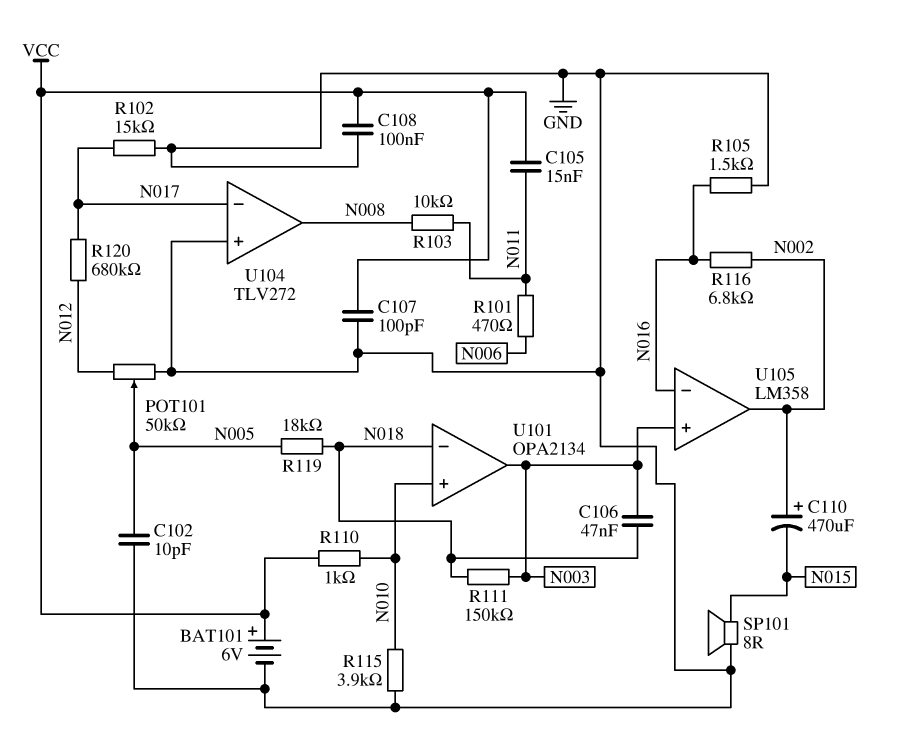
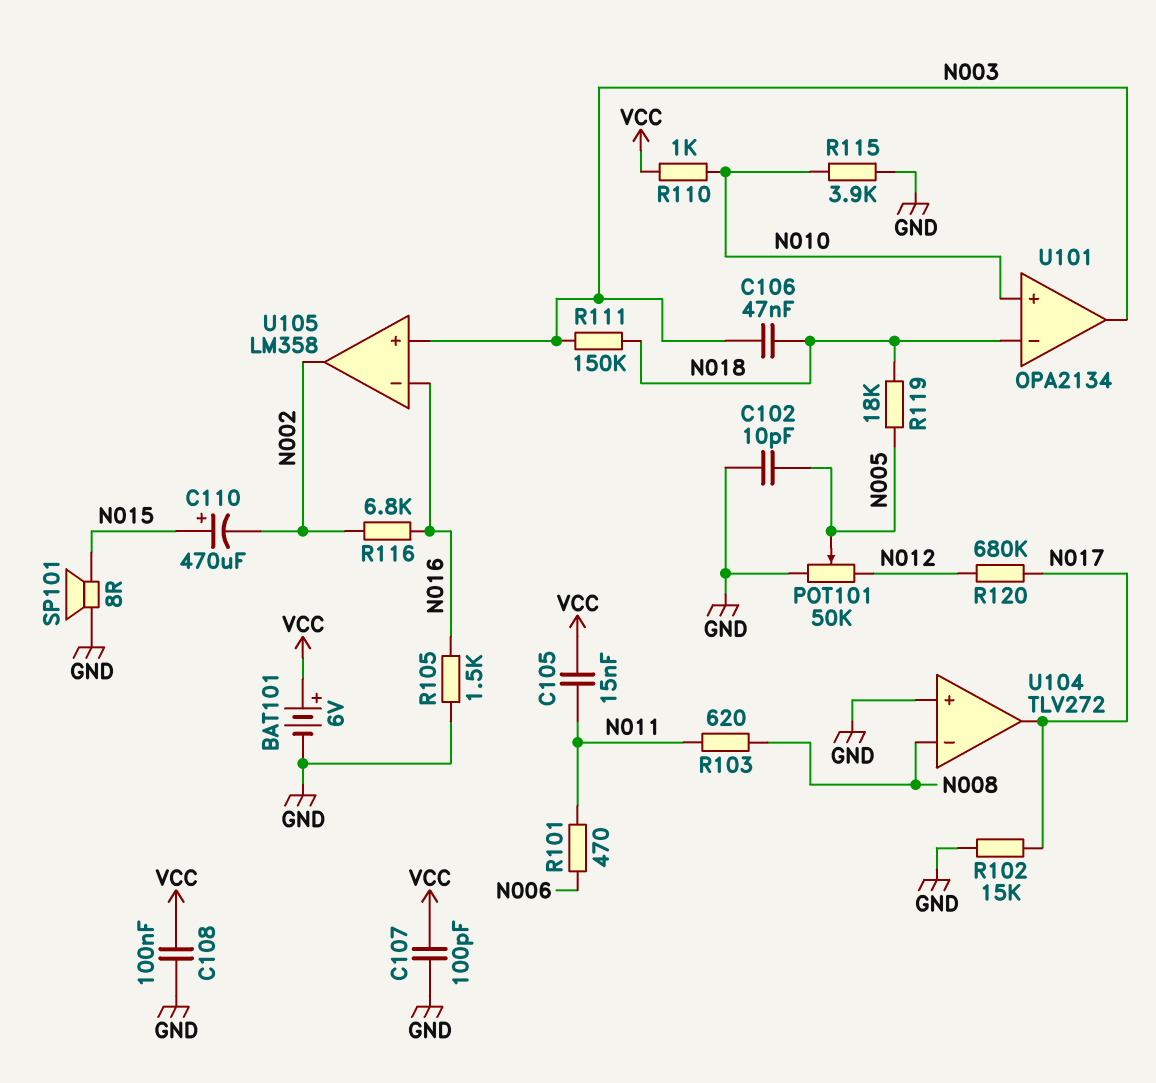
C110: 470uF (plus N002, minus N015) -> 470uF (plus N015, minus N002)
R103: 10k (N008, N011) -> 620 (N008, N011)
U104 pin in-: N017 -> N008
U104 pin out: N008 -> N017

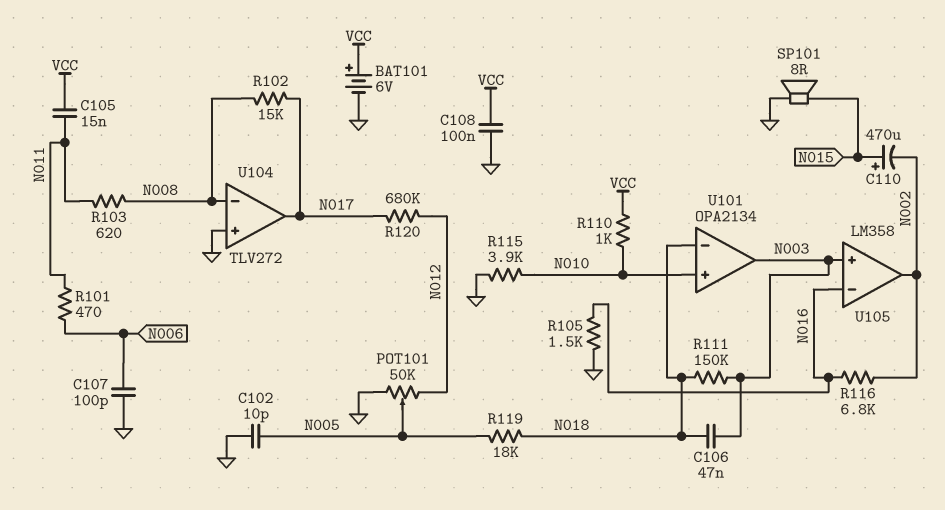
C107: 100pF (GND, VCC) -> 100pF (GND, N006)
R102: 15k (GND, N017) -> 15k (N008, N017)

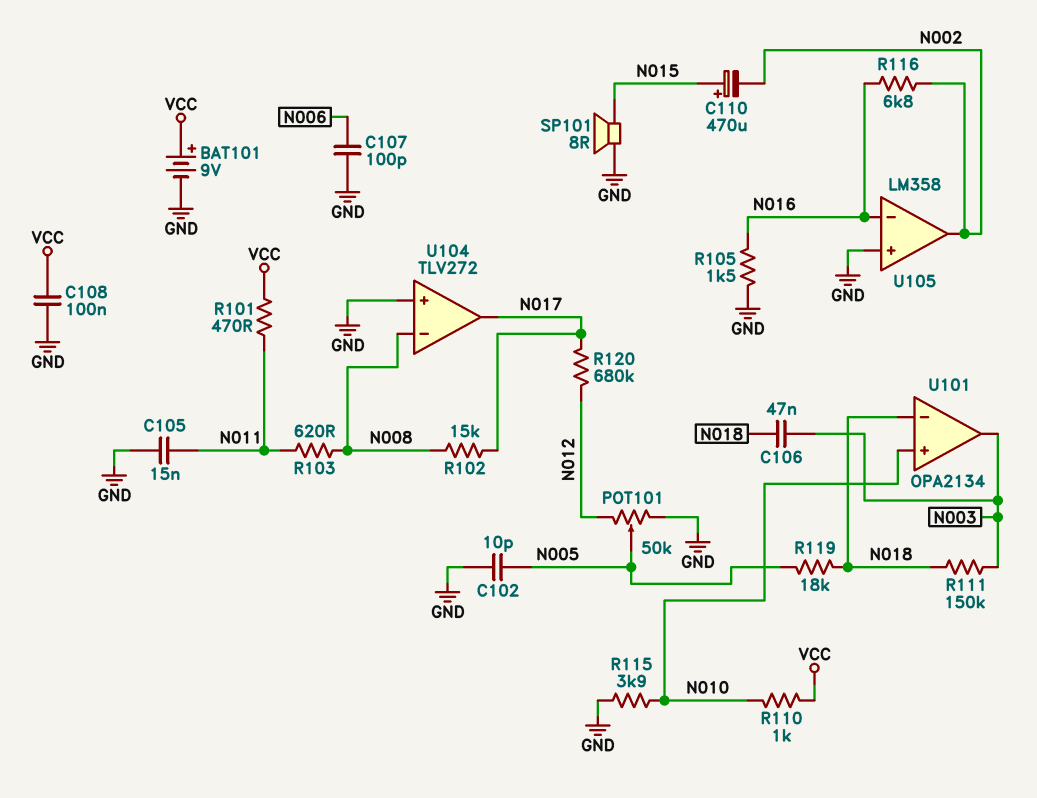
BAT101: 6V (plus VCC, minus GND) -> 9V (plus VCC, minus GND)
C105: 15nF (N011, VCC) -> 15nF (GND, N011)
R101: 470 (N006, N011) -> 470 (N011, VCC)
U105 pin in+: N003 -> GND

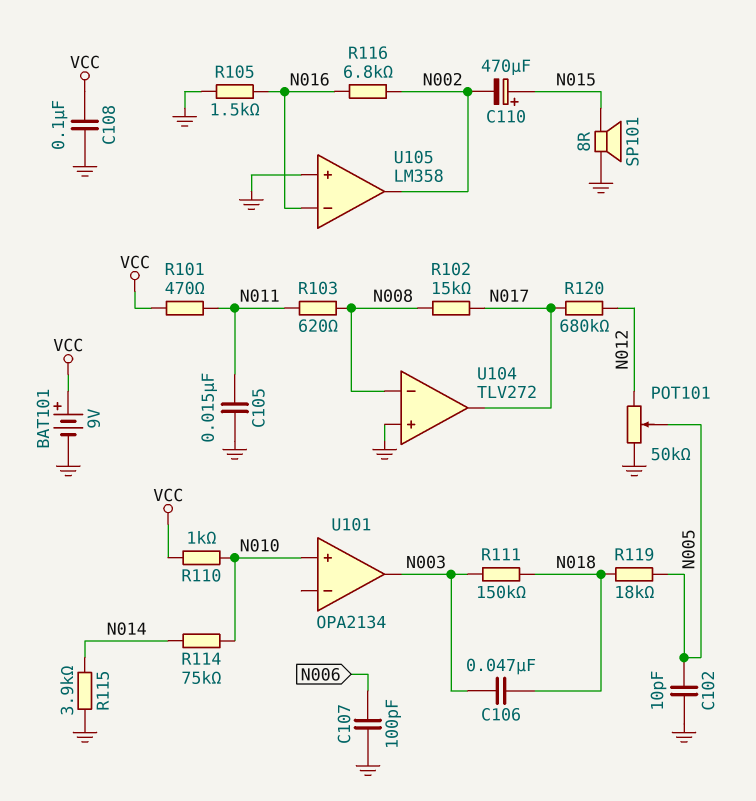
R114: none -> 75k (N010, N014)
R115: 3.9k (GND, N010) -> 3.9k (GND, N014)
U101 pin in-: N018 -> none

